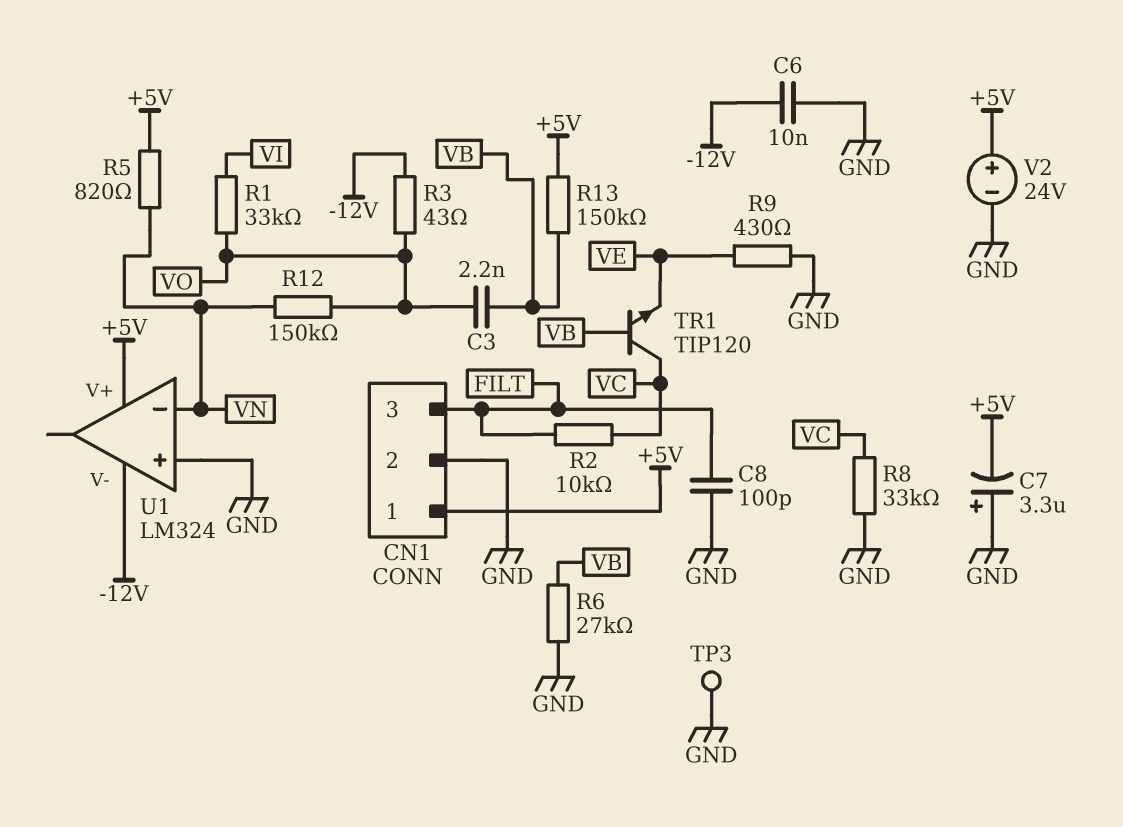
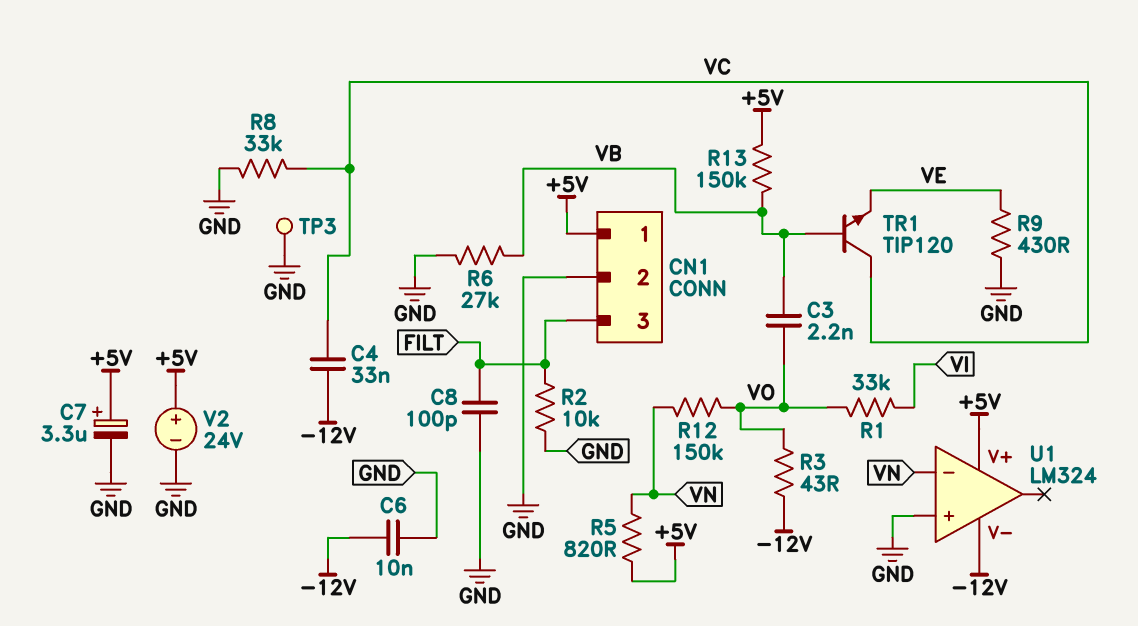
C4: none -> 33nF (-12V, VC)
C7: 3.3uF (plus GND, minus +5V) -> 3.3uF (plus +5V, minus GND)
R2: 10k (FILT, VC) -> 10k (FILT, GND)

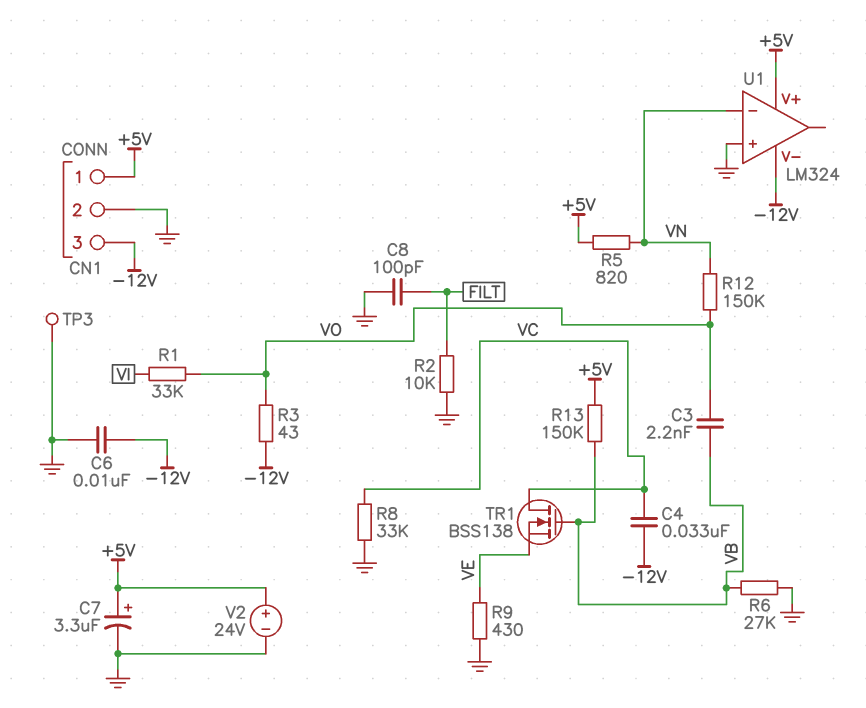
CN1 pin 3: FILT -> -12V
TR1: NPN TIP120 (B VB, C VC, E VE) -> NMOS BSS138 (G VB, D VC, S VE)

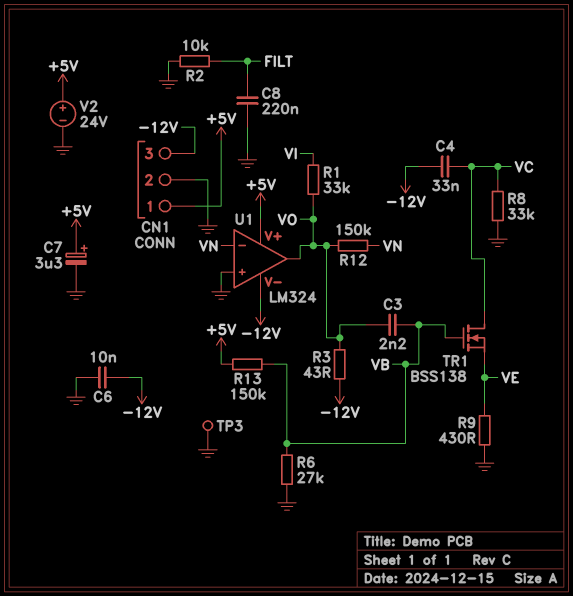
C8: 100pF (FILT, GND) -> 220nF (FILT, GND)
R5: 820 (+5V, VN) -> none
U1 pin out: none -> VO

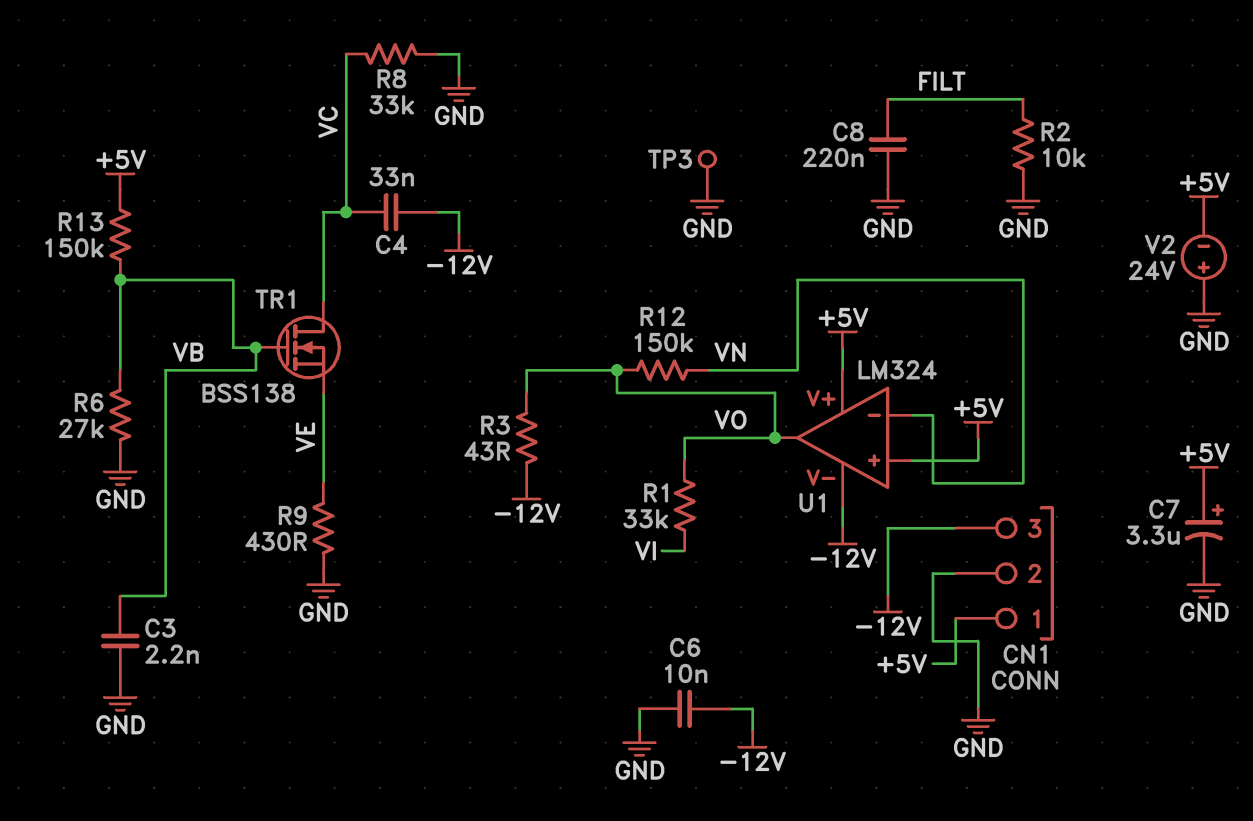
C3: 2.2nF (VB, VO) -> 2.2nF (GND, VB)
U1 pin in+: GND -> +5V
V2: 24V (plus +5V, minus GND) -> 24V (plus GND, minus +5V)

